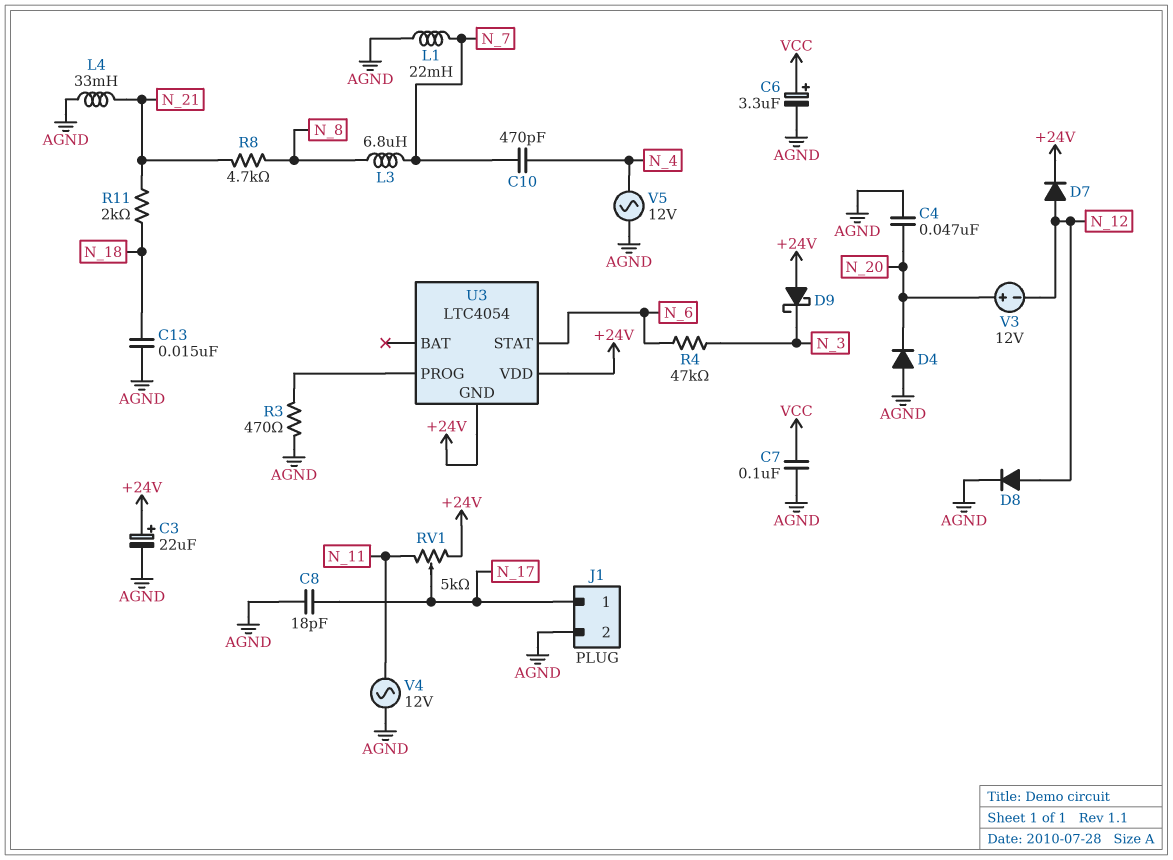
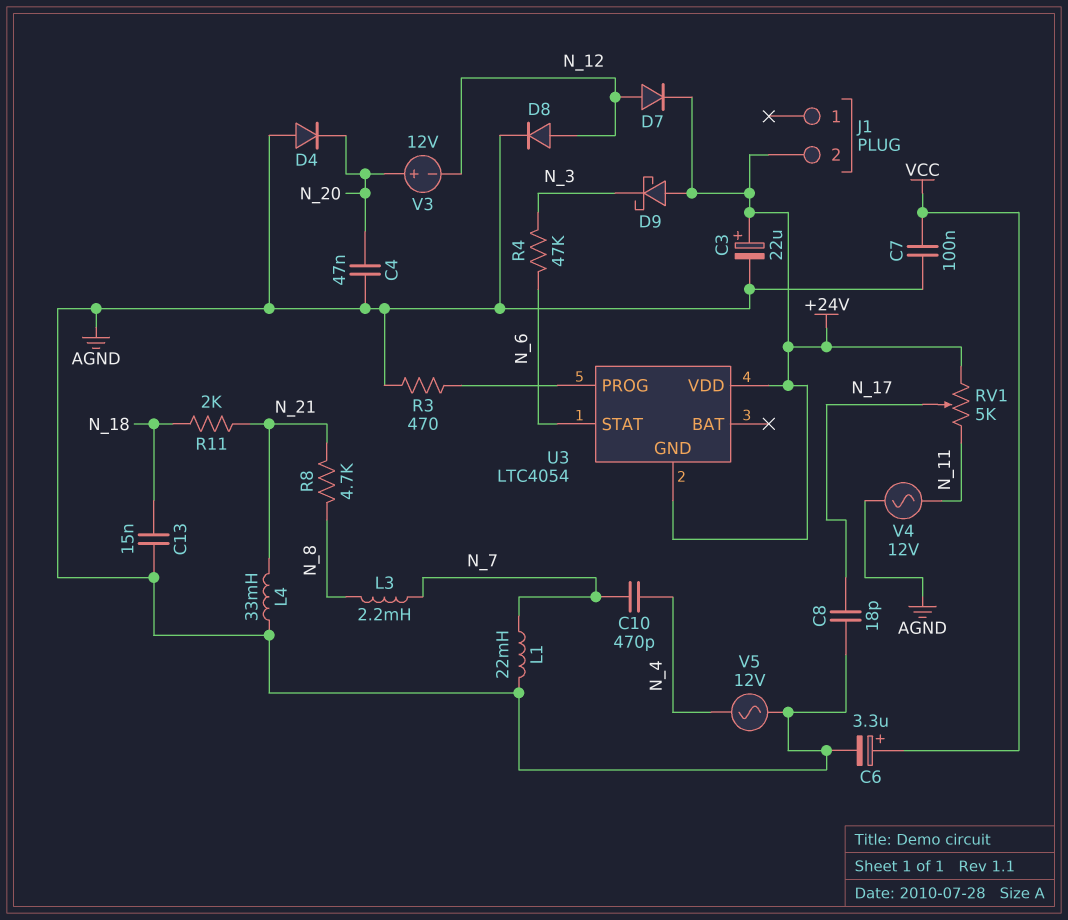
J1 pin 1: N_17 -> none
J1 pin 2: AGND -> +24V
L3: 6.8uH (N_7, N_8) -> 2.2mH (N_7, N_8)

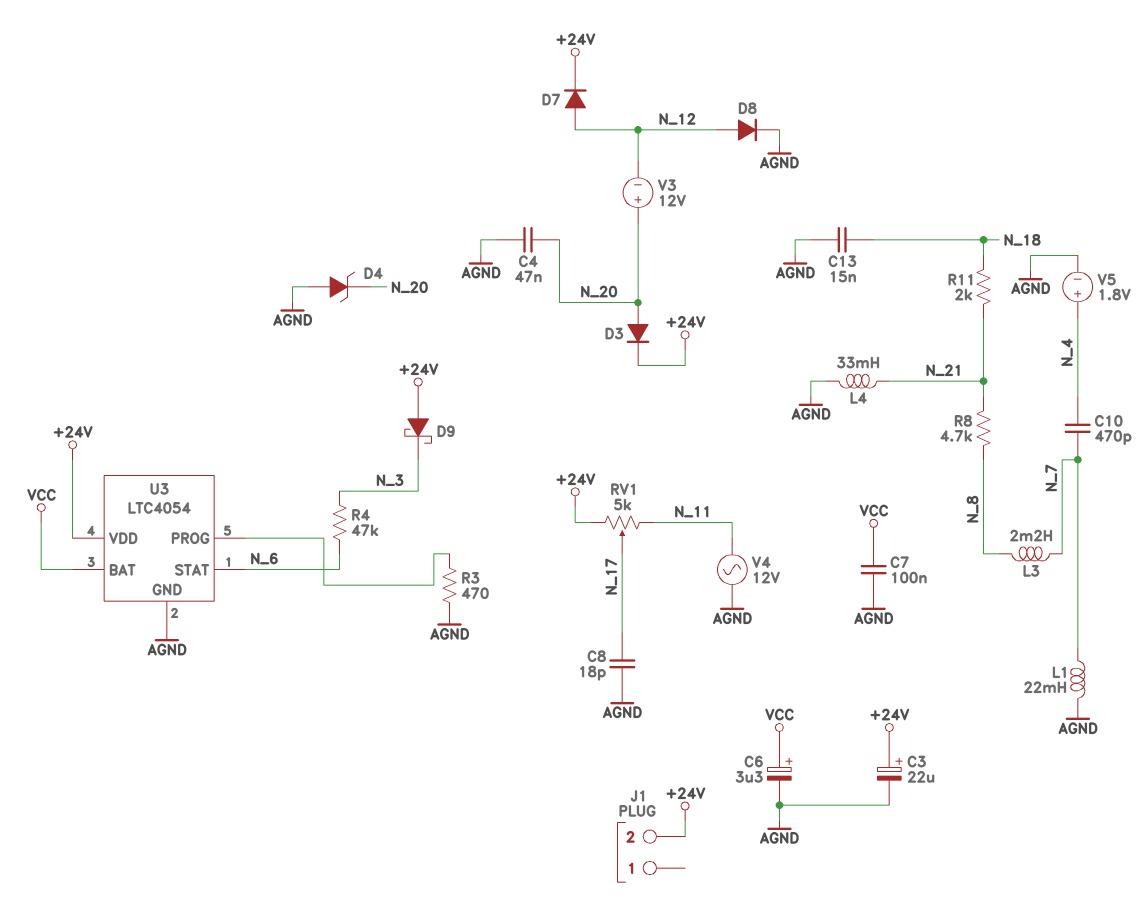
D3: none -> diode (A N_20, K +24V)
D4: diode (A AGND, K N_20) -> zener (A AGND, K N_20)
U3 pin BAT: none -> VCC
U3 pin GND: +24V -> AGND
V5: AC 12V (AGND, N_4) -> 1.8V (plus N_4, minus AGND)

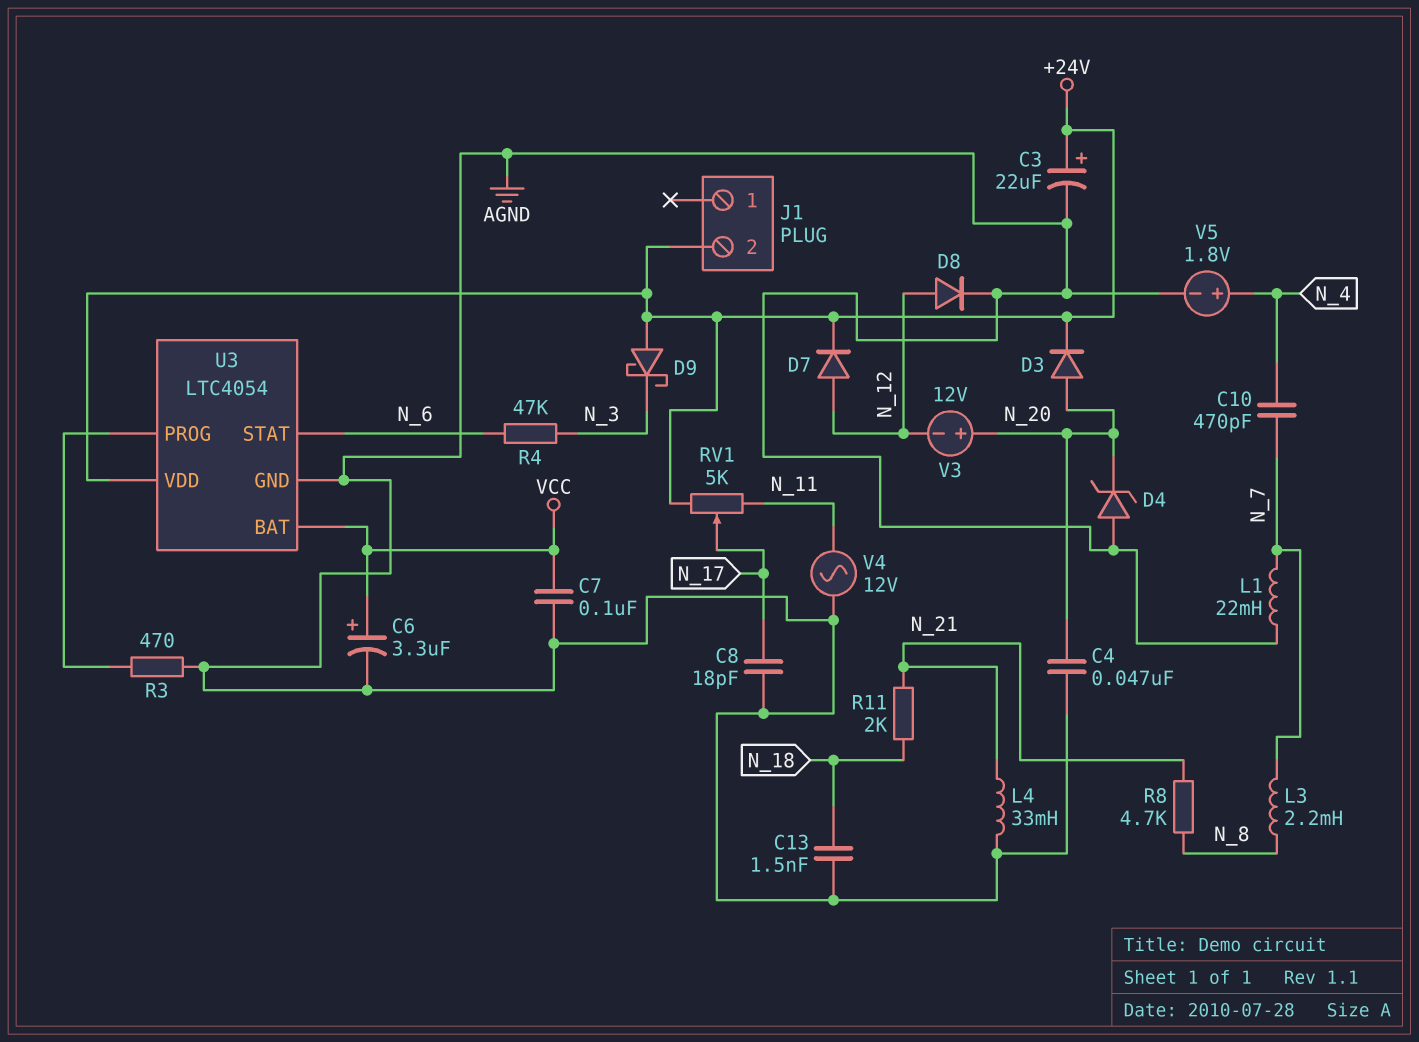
C13: 15nF (AGND, N_18) -> 1.5nF (AGND, N_18)

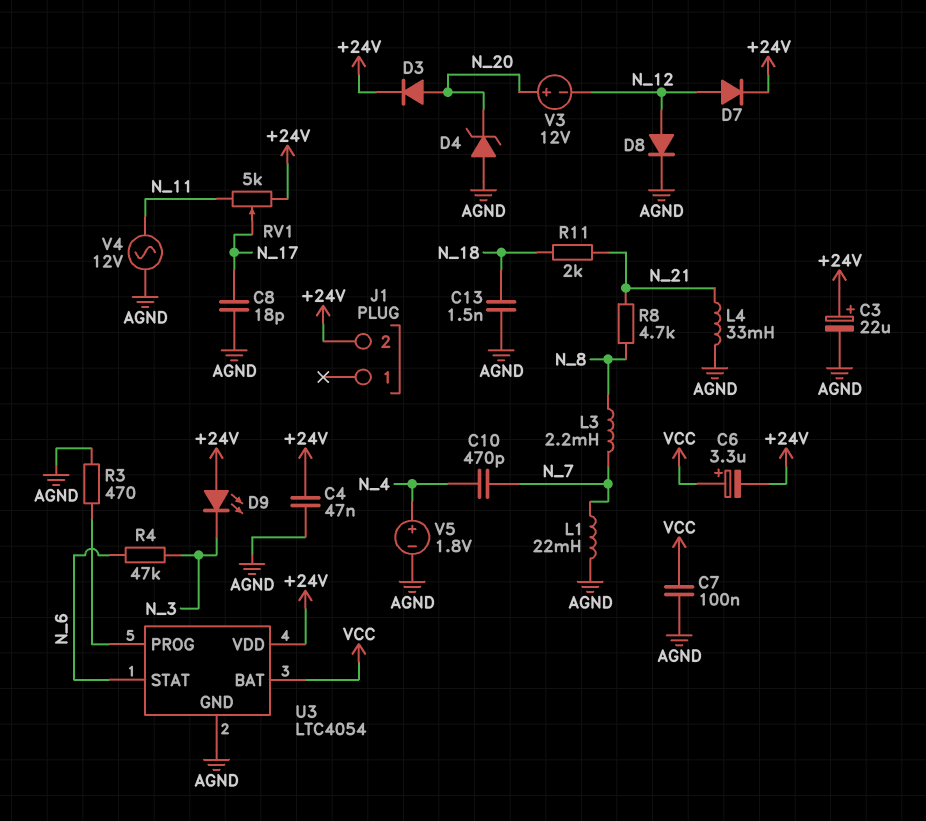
C4: 47nF (AGND, N_20) -> 47nF (+24V, AGND)
C6: 3.3uF (plus VCC, minus AGND) -> 3.3uF (plus VCC, minus +24V)
D9: schottky (A +24V, K N_3) -> LED (A +24V, K N_3)

